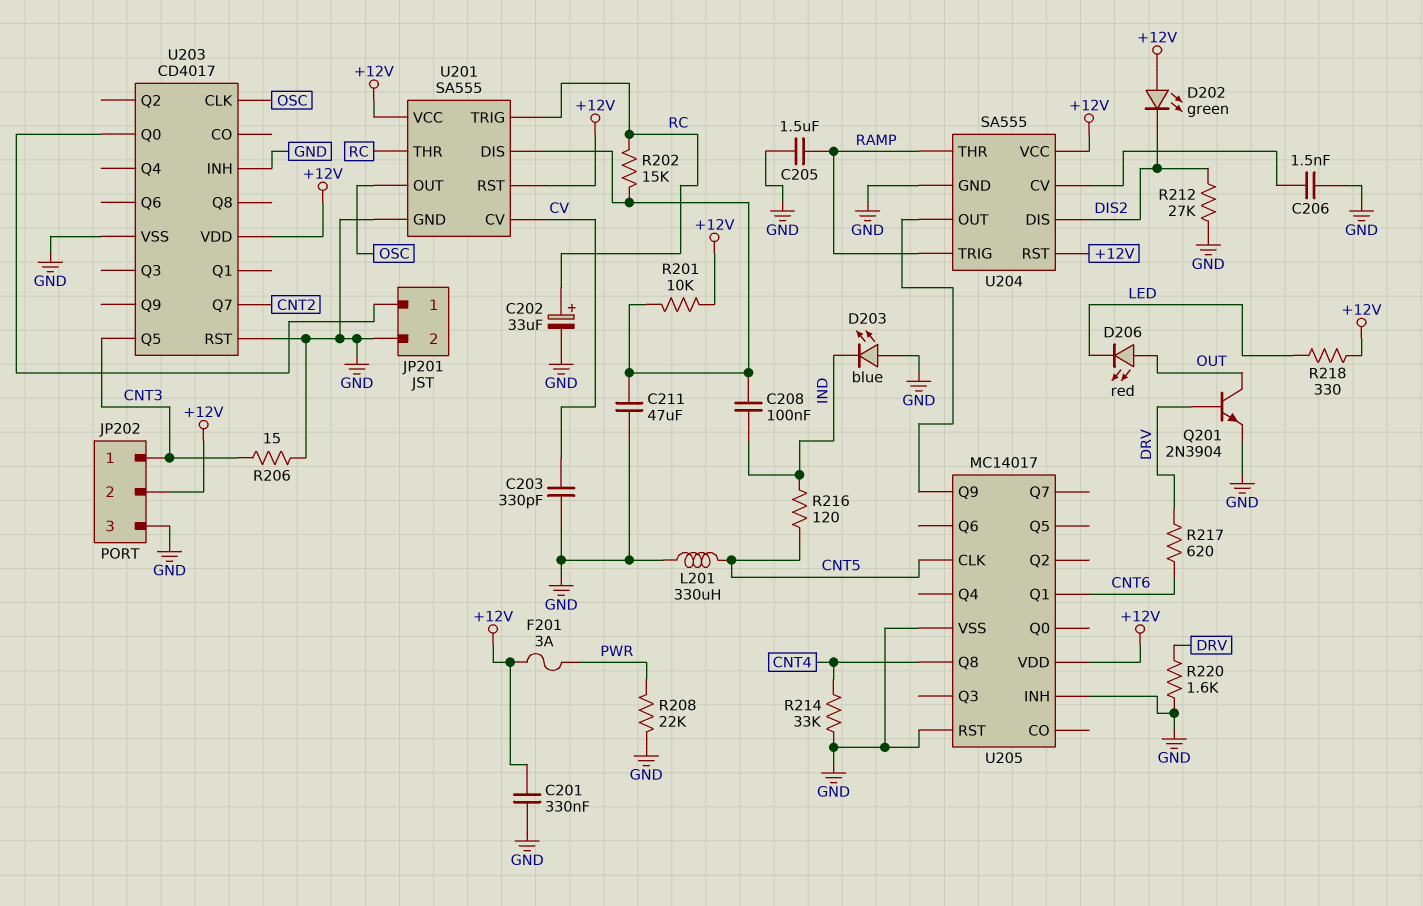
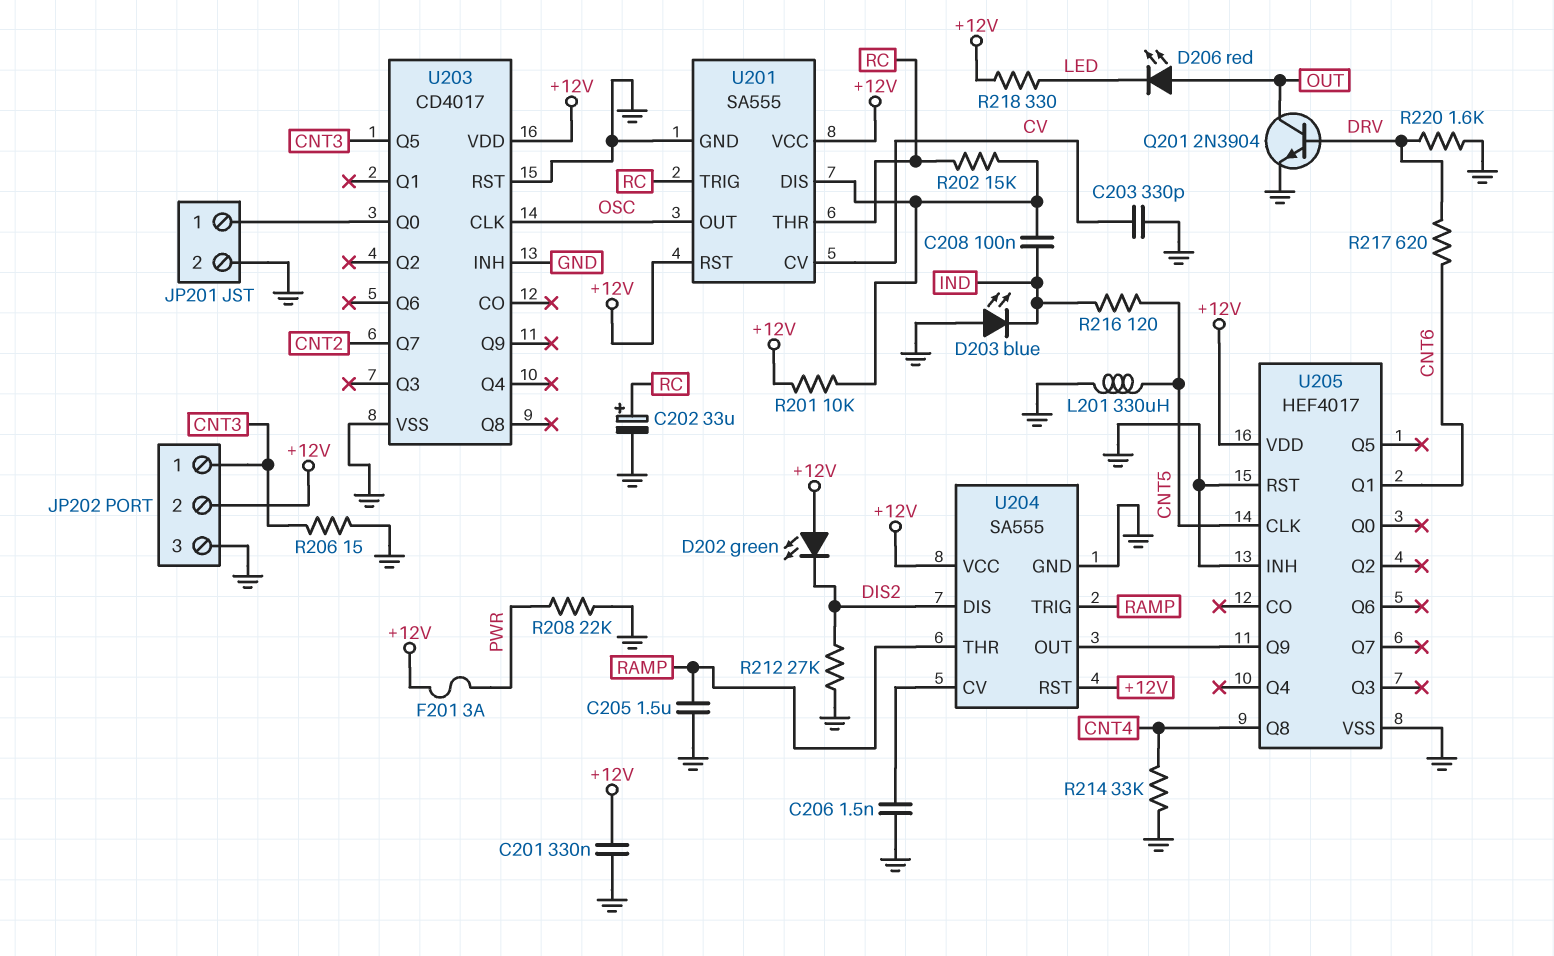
C211: 47uF (GND, U201/DIS) -> none
U205: MC14017 -> HEF4017

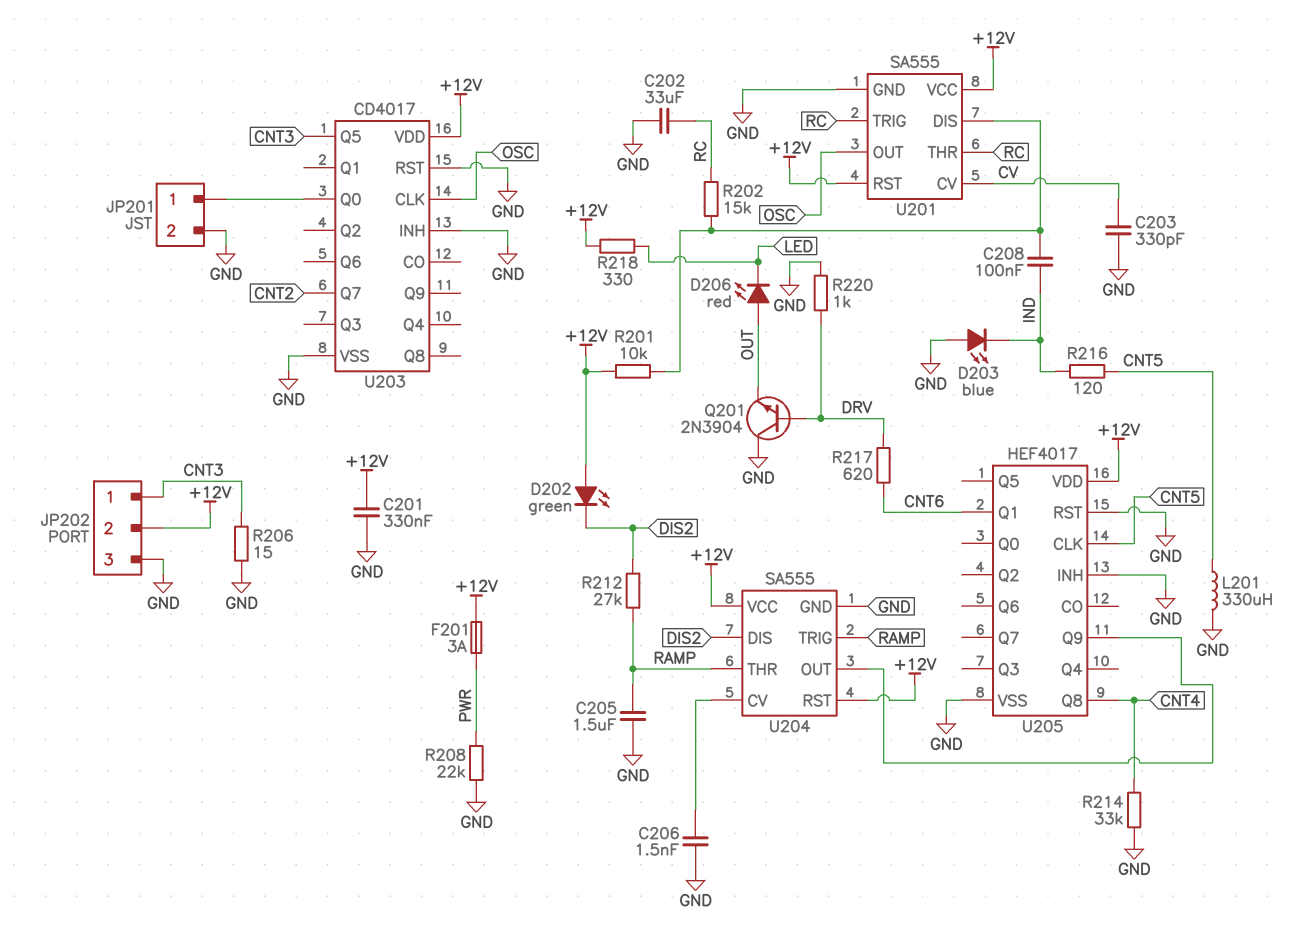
C202: 33uF (plus RC, minus GND) -> 33uF (GND, RC)
Q201: NPN 2N3904 (B DRV, C OUT, E GND) -> NPN 2N3904 (B DRV, C GND, E OUT)
R212: 27k (DIS2, GND) -> 27k (DIS2, RAMP)
R220: 1.6k (DRV, GND) -> 1k (DRV, GND)

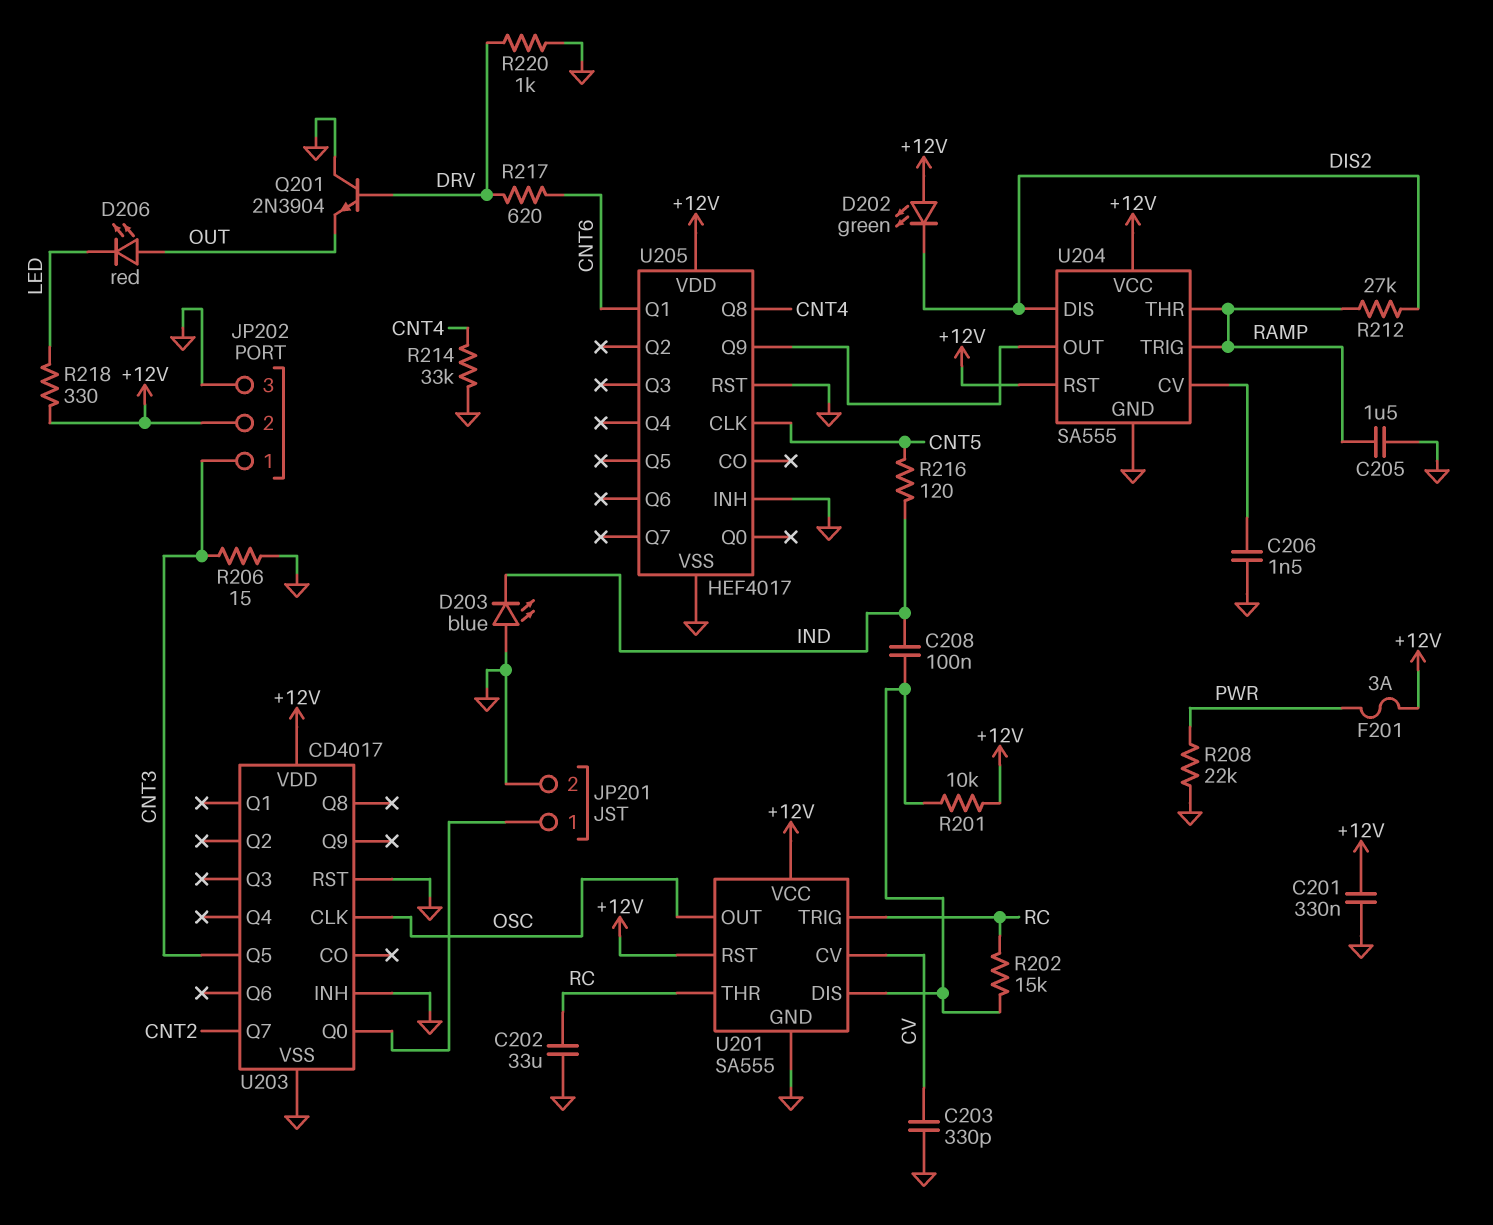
L201: 330uH (CNT5, GND) -> none

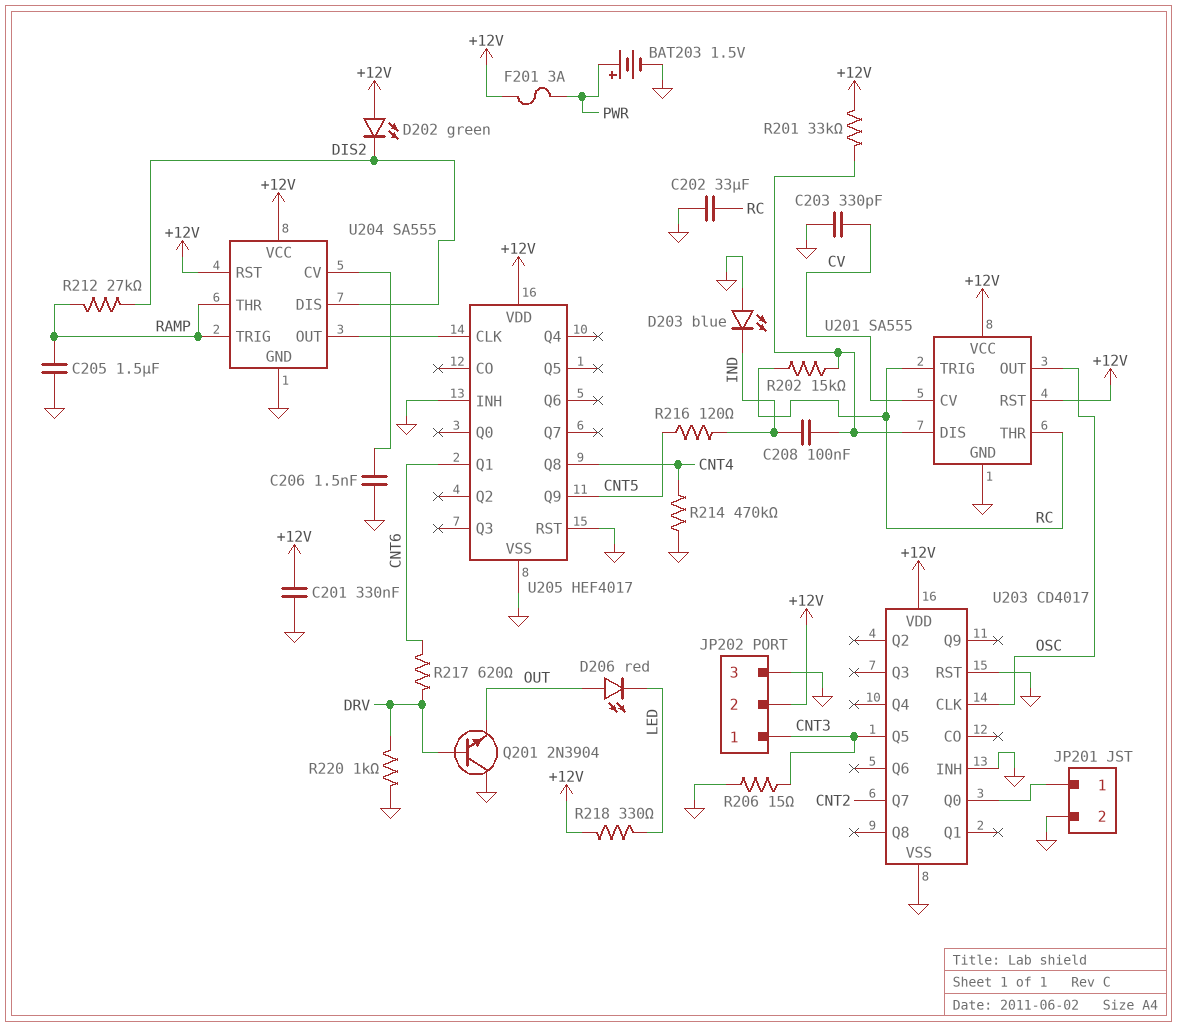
BAT203: none -> 1.5V (plus PWR, minus GND)
R201: 10k (+12V, U201/DIS) -> 33k (+12V, U201/DIS)
R208: 22k (GND, PWR) -> none
R214: 33k (CNT4, GND) -> 470k (CNT4, GND)
U205 pin CLK: CNT5 -> U204/OUT
U205 pin Q9: U204/OUT -> CNT5

